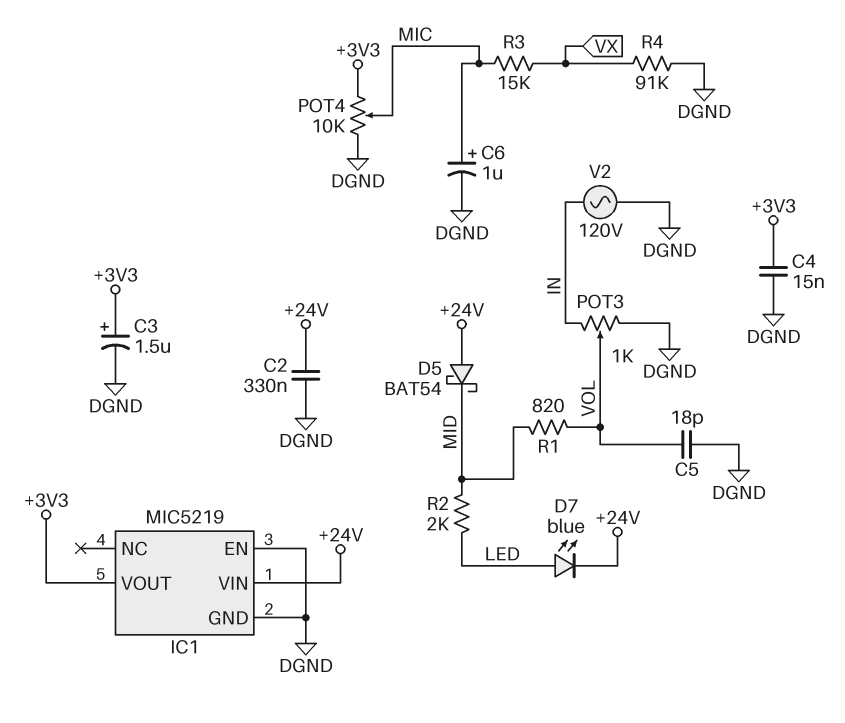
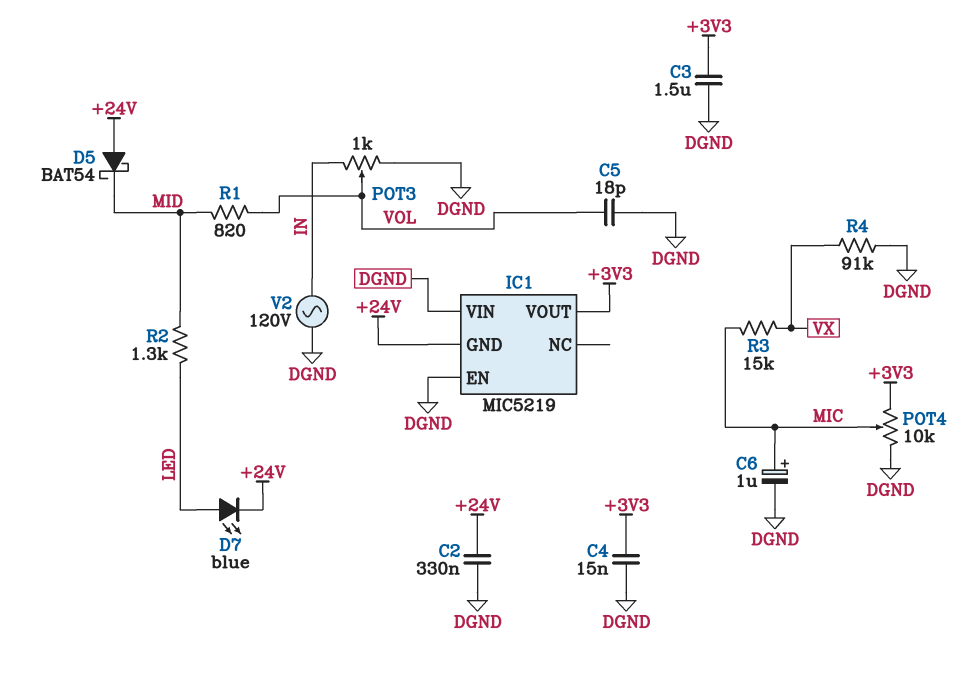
C3: 1.5uF (plus +3V3, minus DGND) -> 1.5uF (+3V3, DGND)
IC1 pin GND: DGND -> +24V
IC1 pin VIN: +24V -> DGND
R2: 2k (LED, MID) -> 1.3k (LED, MID)

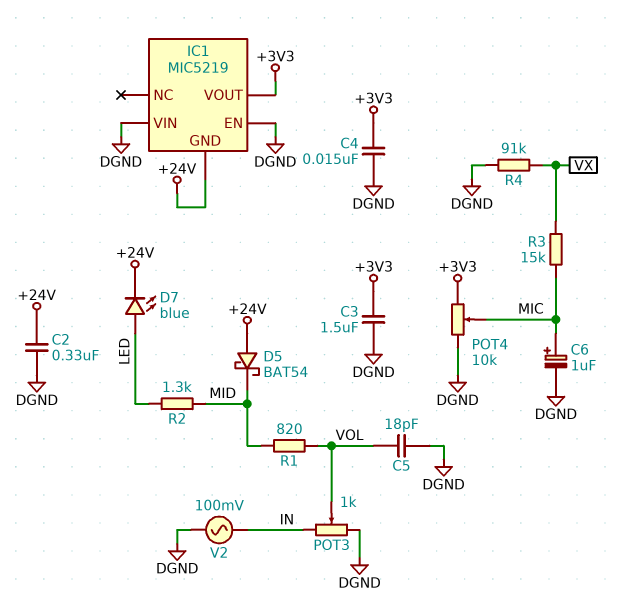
V2: AC 120V (DGND, IN) -> AC 100mV (DGND, IN)

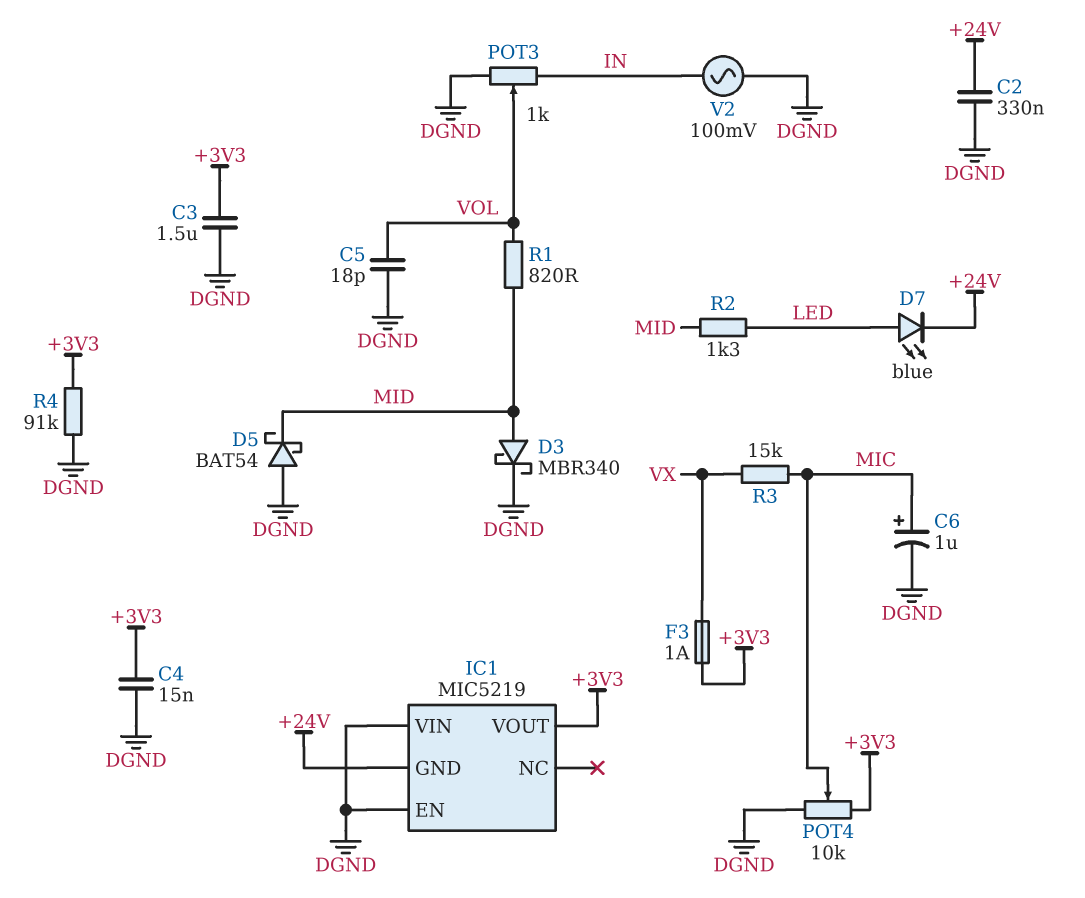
D3: none -> schottky MBR340 (A MID, K DGND)
D5: schottky BAT54 (A +24V, K MID) -> schottky BAT54 (A DGND, K MID)
F3: none -> 1A (+3V3, VX)
R4: 91k (DGND, VX) -> 91k (+3V3, DGND)

